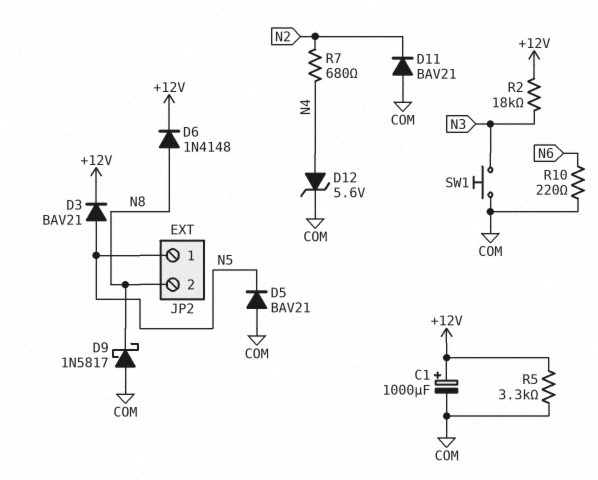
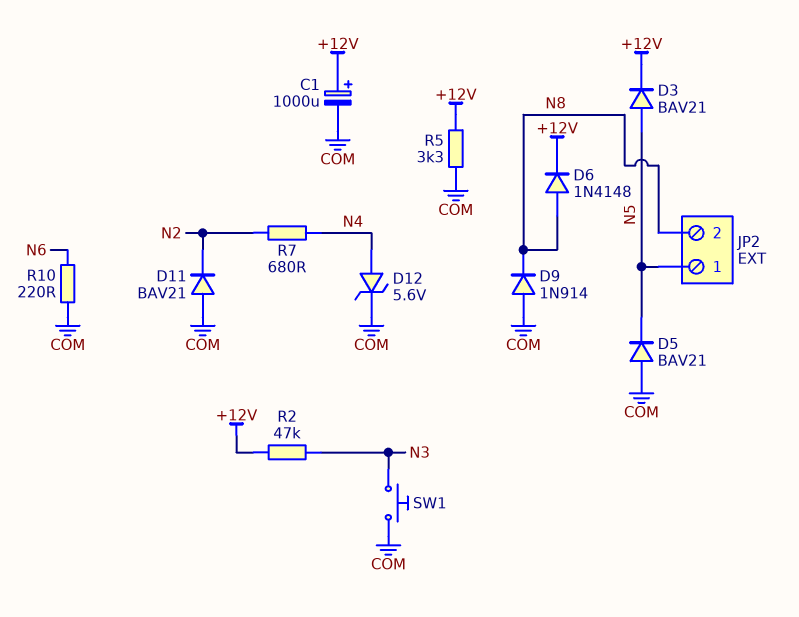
D9: schottky 1N5817 (A COM, K N8) -> diode 1N914 (A COM, K N8)
R2: 18k (+12V, N3) -> 47k (+12V, N3)

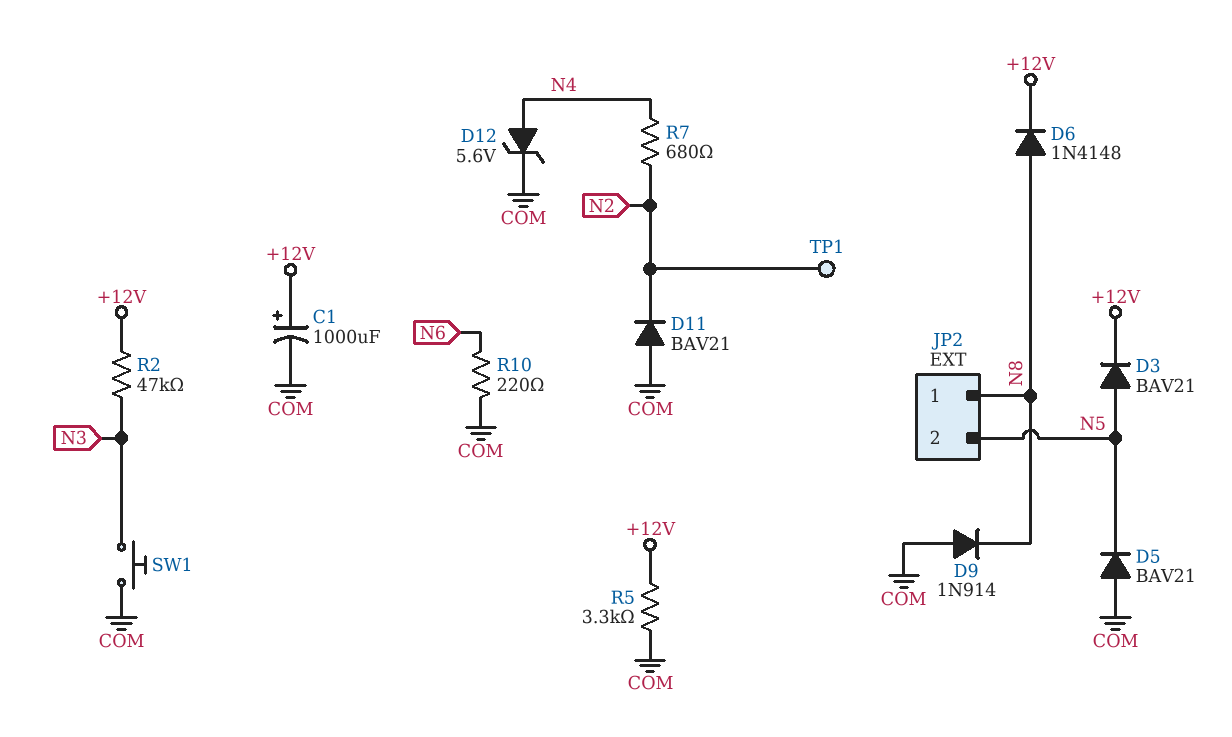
JP2 pin 1: N5 -> N8
JP2 pin 2: N8 -> N5
TP1: none -> test point (N2)

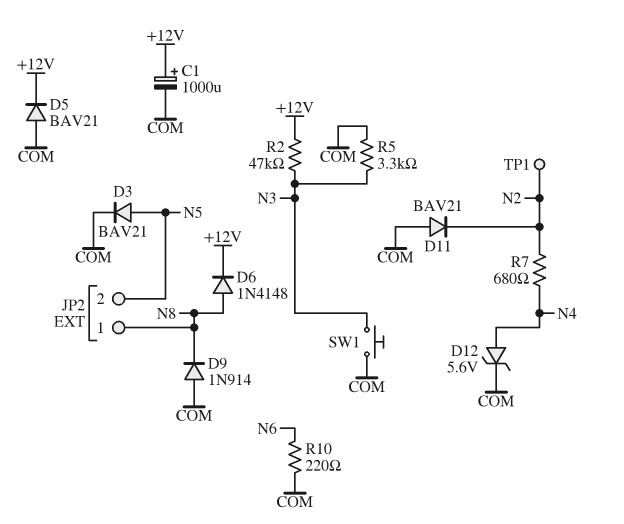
D3: diode BAV21 (A N5, K +12V) -> diode BAV21 (A N5, K COM)
D5: diode BAV21 (A COM, K N5) -> diode BAV21 (A COM, K +12V)
R5: 3.3k (+12V, COM) -> 3.3k (COM, N3)

